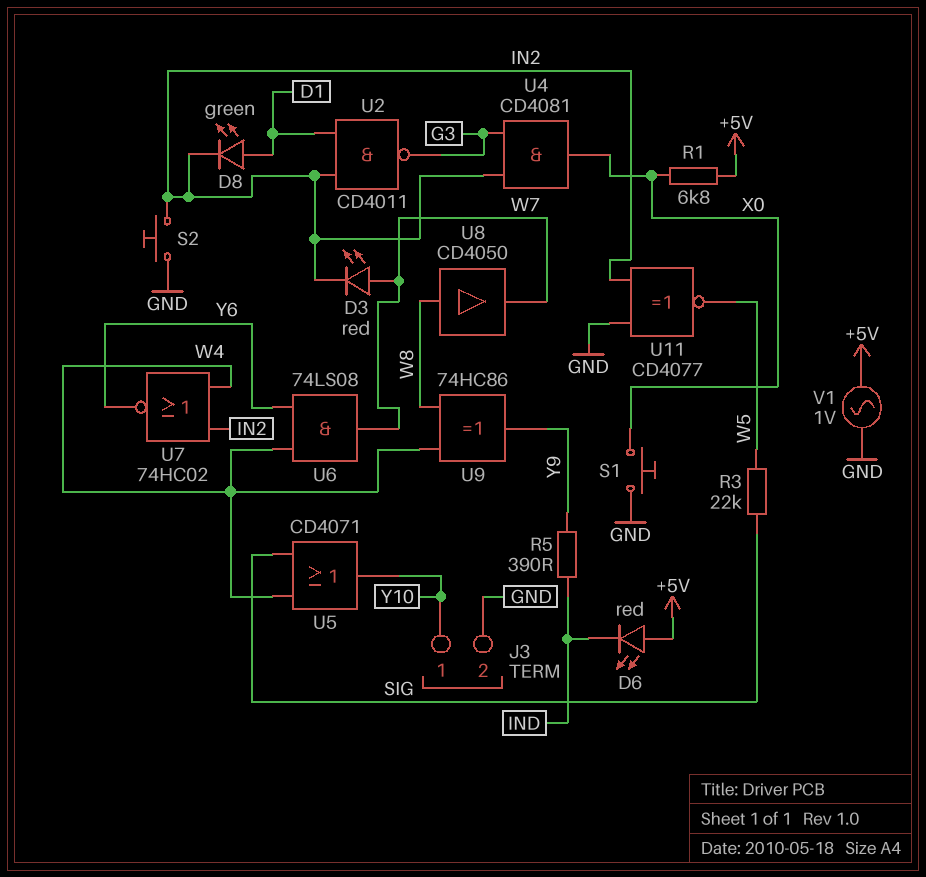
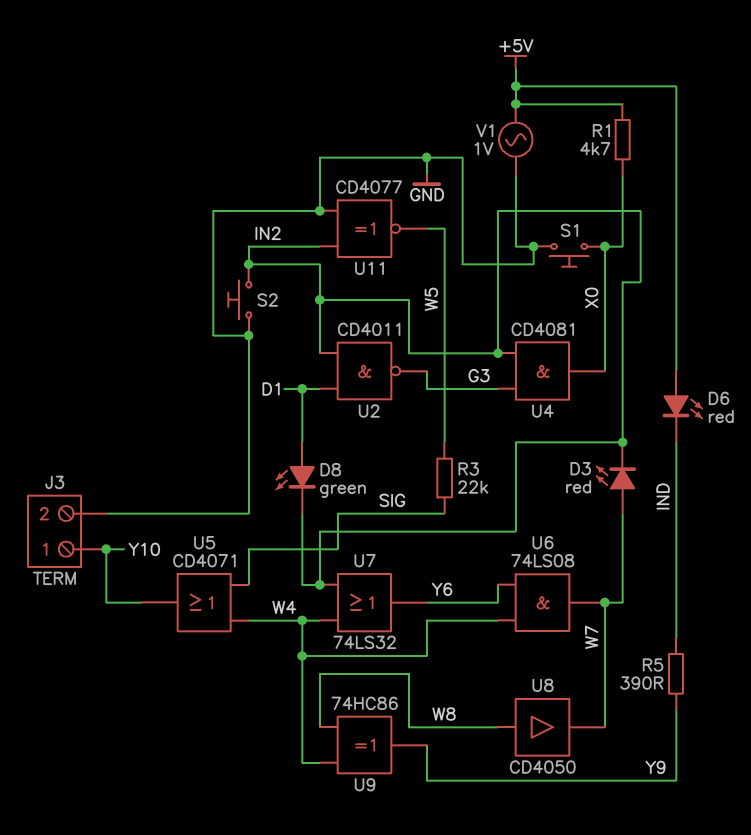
R1: 6.8k (+5V, X0) -> 4.7k (+5V, X0)
U7: NOR 74HC02 (in IN2, in W4, out Y6) -> OR 74LS32 (in IN2, in W4, out Y6)

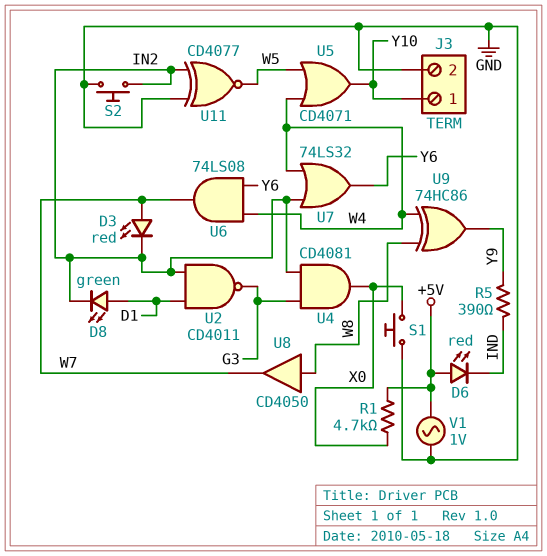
R3: 22k (SIG, W5) -> none
U5: OR CD4071 (in SIG, in W4, out Y10) -> OR CD4071 (in W4, in W5, out Y10)

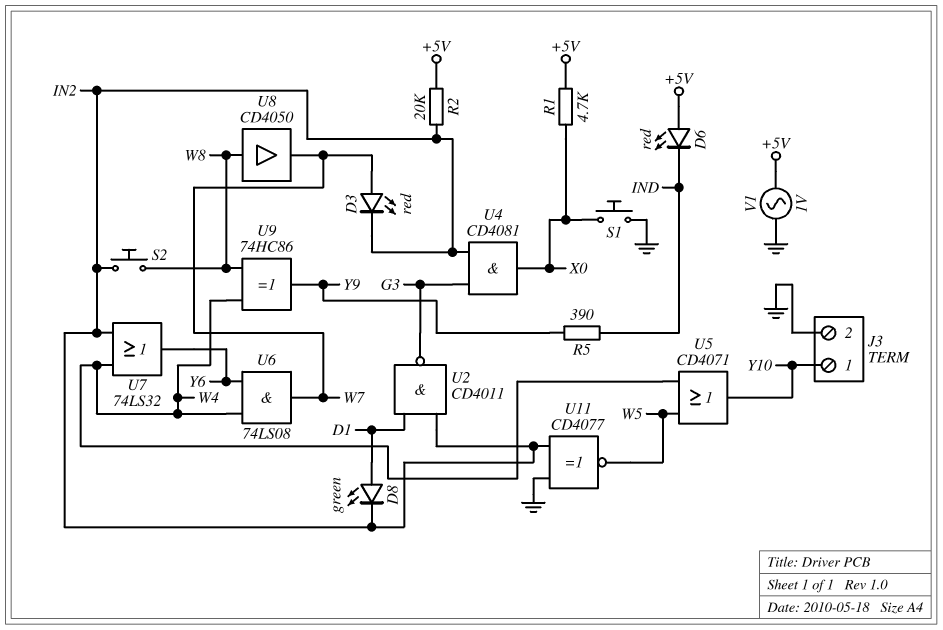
R2: none -> 20k (+5V, IN2)
S2: button (GND, IN2) -> button (IN2, W8)

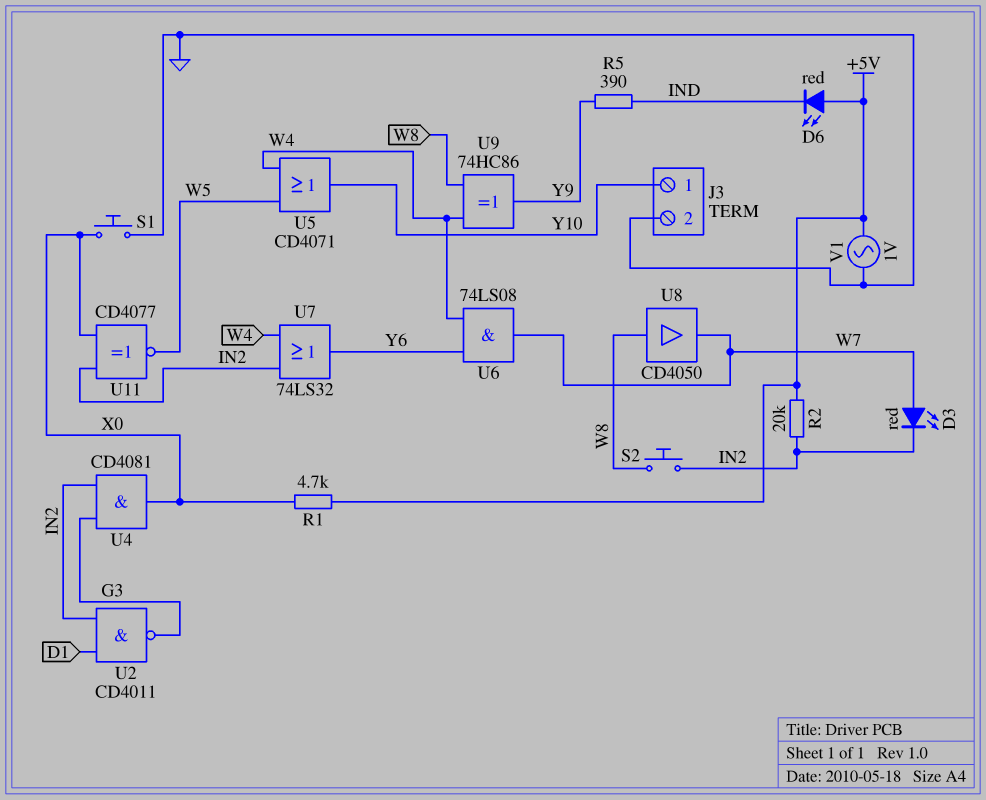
D8: LED green (A D1, K IN2) -> none
U11: XNOR CD4077 (in GND, in IN2, out W5) -> XNOR CD4077 (in IN2, in X0, out W5)

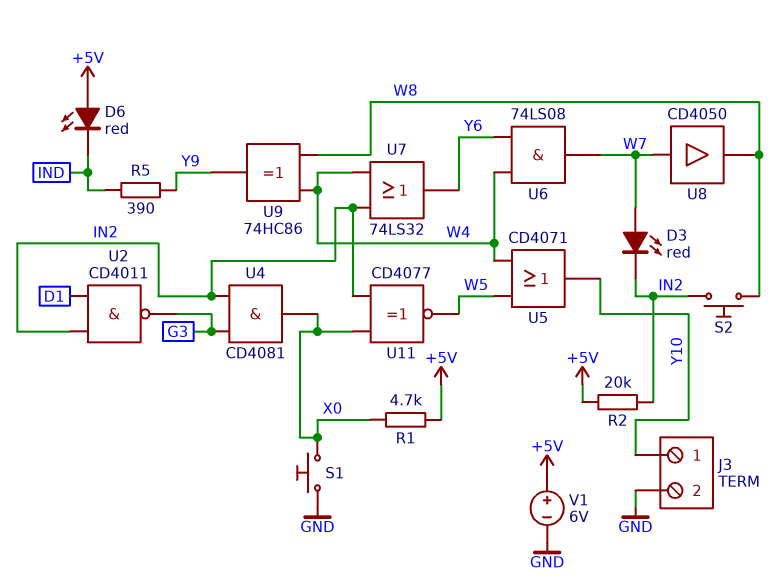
U8: buffer CD4050 (in W8, out W7) -> buffer CD4050 (in W7, out W8)
V1: AC 1V (+5V, GND) -> 6V (plus +5V, minus GND)

